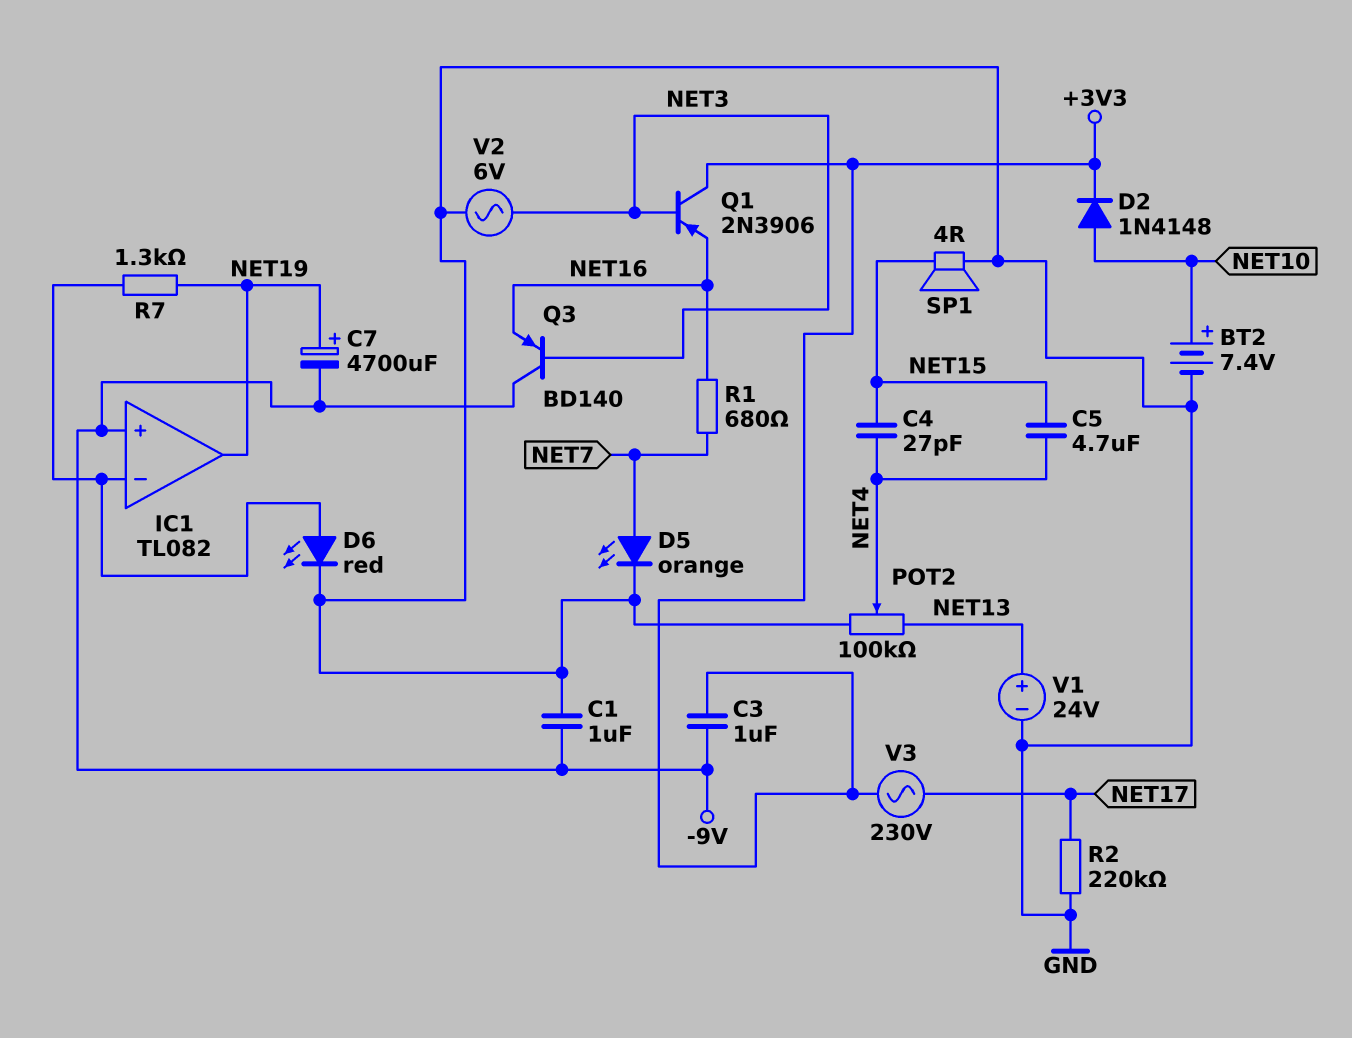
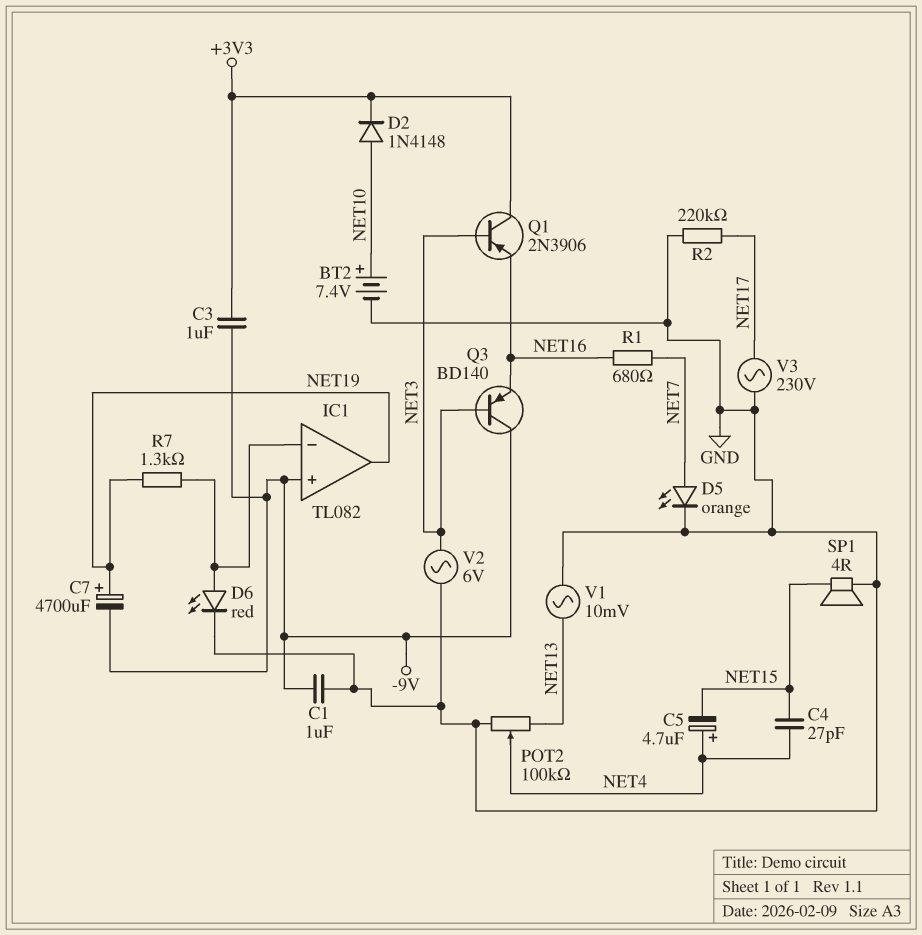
C5: 4.7uF (NET4, NET15) -> 4.7uF (plus NET4, minus NET15)
V1: 24V (plus NET13, minus GND) -> AC 10mV (GND, NET13)
V3: AC 230V (+3V3, NET17) -> AC 230V (GND, NET17)

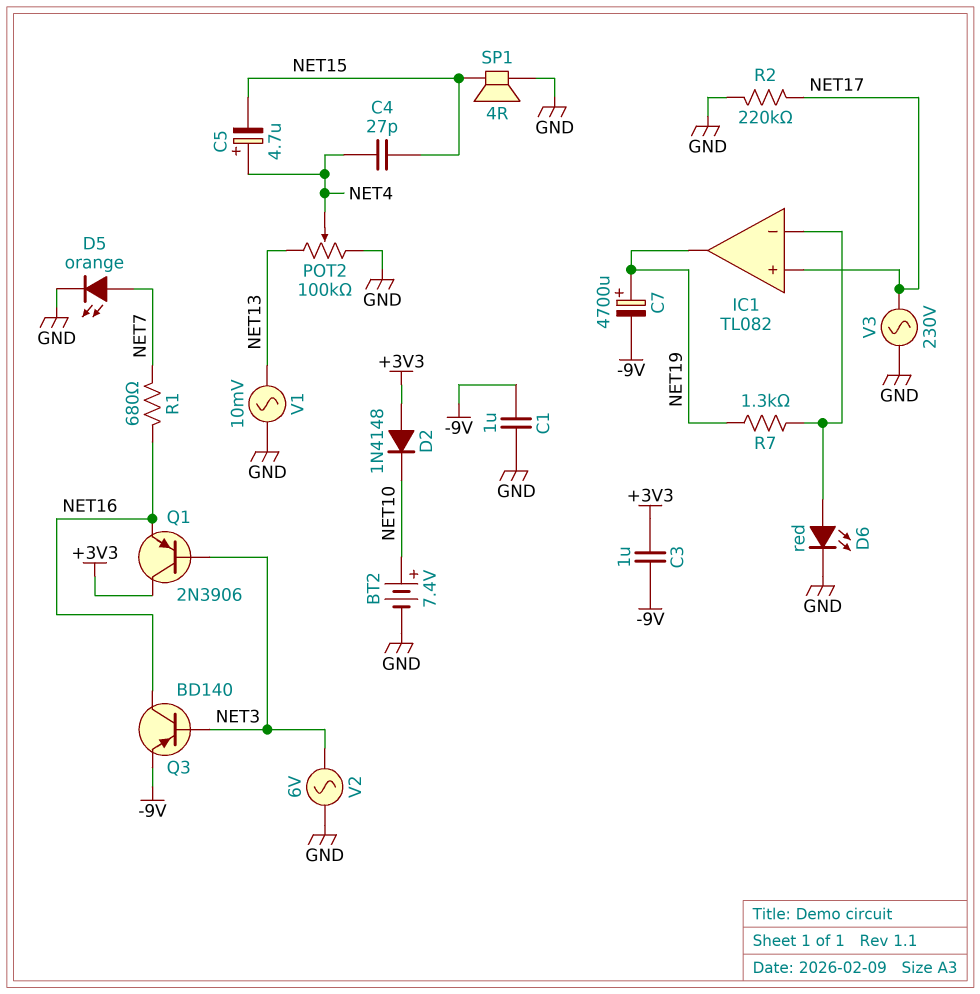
D2: diode 1N4148 (A NET10, K +3V3) -> diode 1N4148 (A +3V3, K NET10)
IC1 pin in+: -9V -> NET17
Q3: PNP BD140 (B NET3, C -9V, E NET16) -> PNP BD140 (B NET3, C NET16, E -9V)

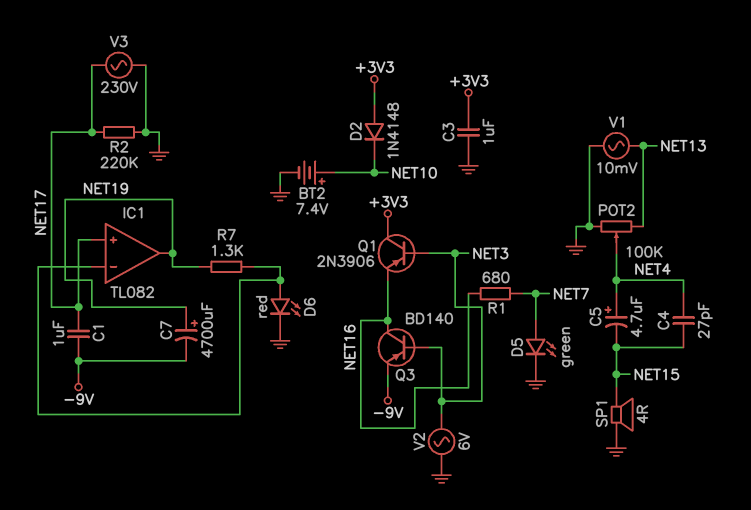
C1: 1uF (-9V, GND) -> 1uF (-9V, NET17)
C3: 1uF (+3V3, -9V) -> 1uF (+3V3, GND)
D5: LED orange (A NET7, K GND) -> LED green (A NET7, K GND)

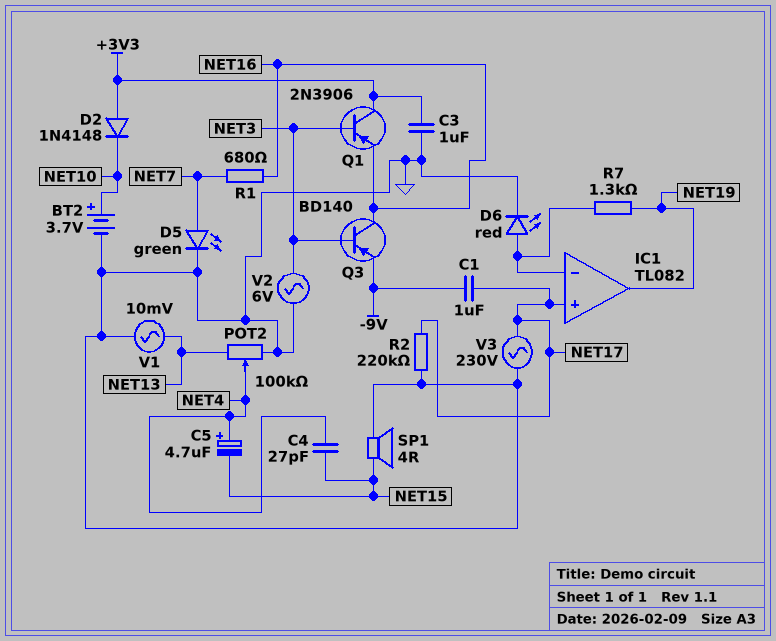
BT2: 7.4V (plus NET10, minus GND) -> 3.7V (plus NET10, minus GND)
C7: 4700uF (plus NET19, minus -9V) -> none

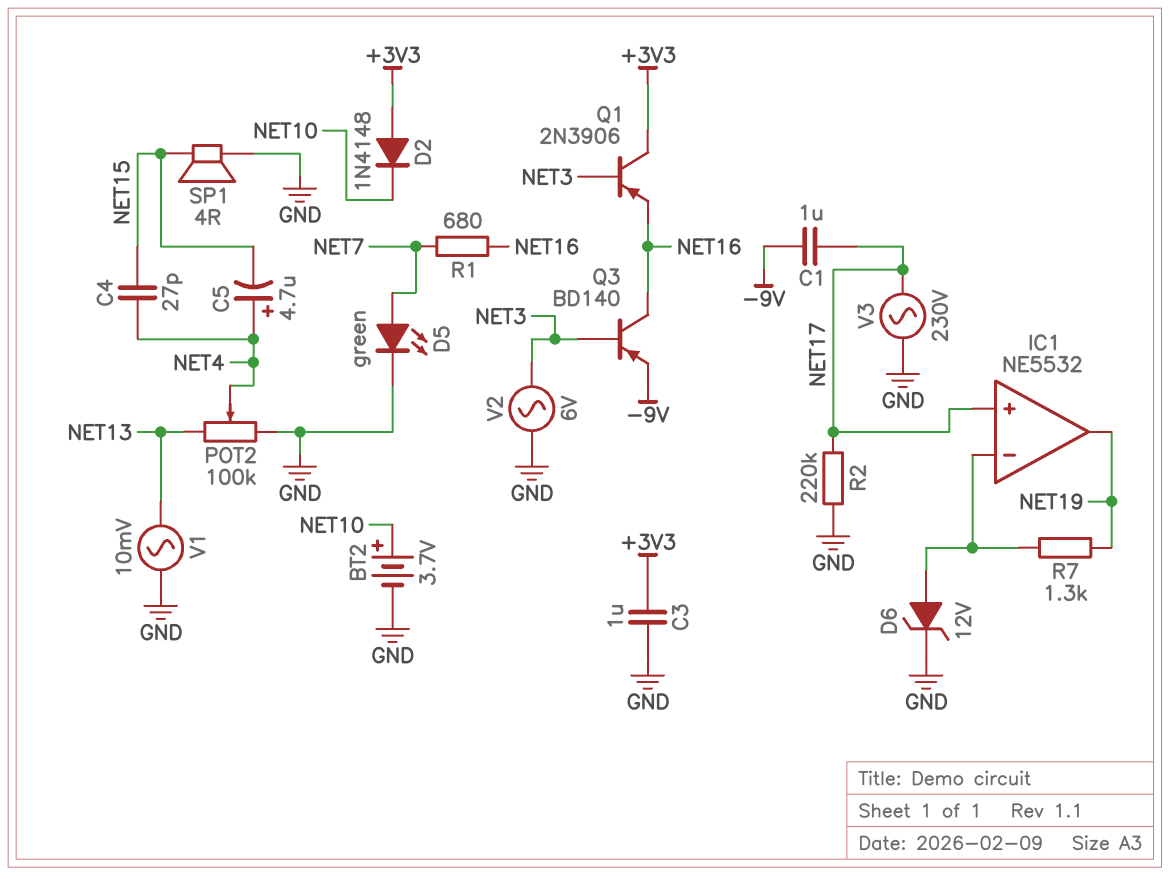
D6: LED red (A IC1/in-, K GND) -> zener 12V (A IC1/in-, K GND)
IC1: TL082 -> NE5532

